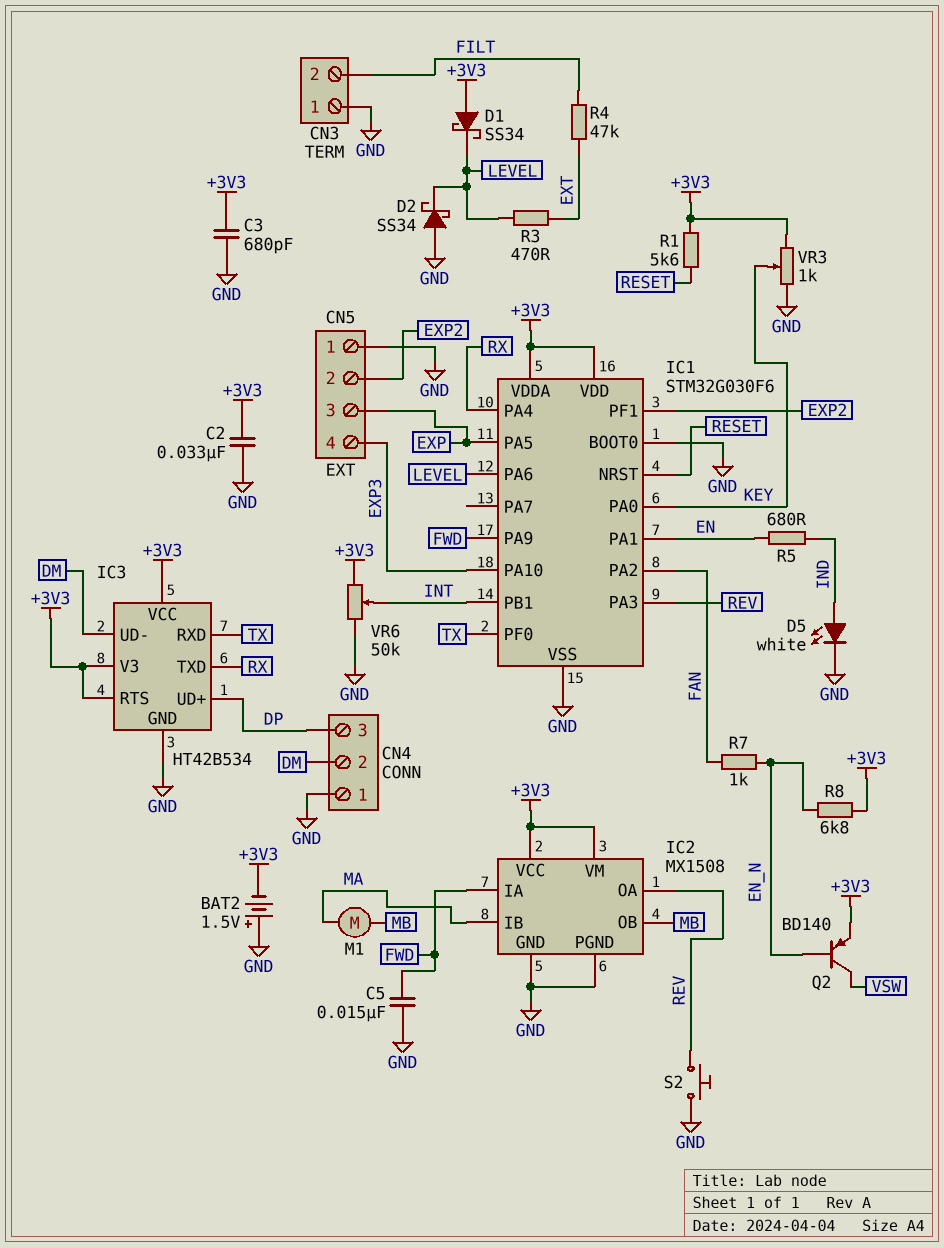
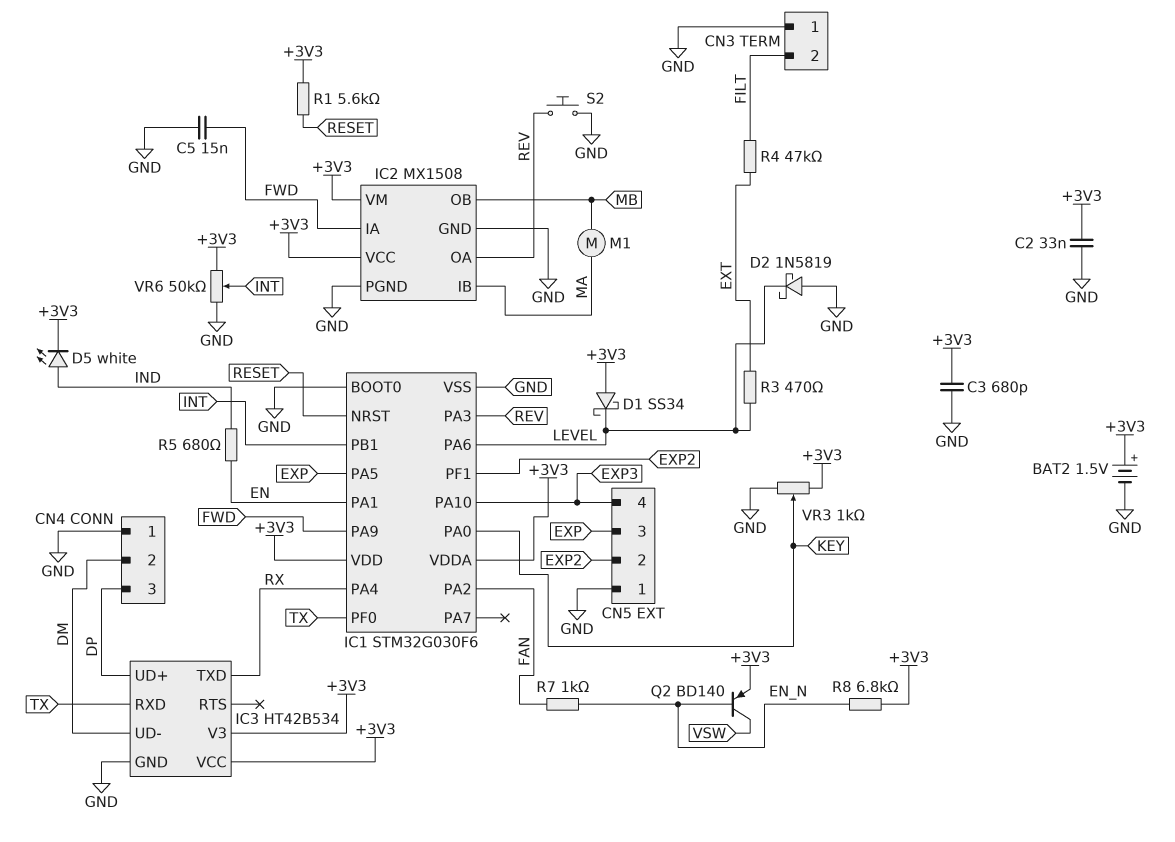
BAT2: 1.5V (plus GND, minus +3V3) -> 1.5V (plus +3V3, minus GND)
D2: schottky SS34 (A GND, K LEVEL) -> schottky 1N5819 (A GND, K LEVEL)
D5: LED white (A IND, K GND) -> LED white (A IND, K +3V3)
IC3 pin RTS: +3V3 -> none

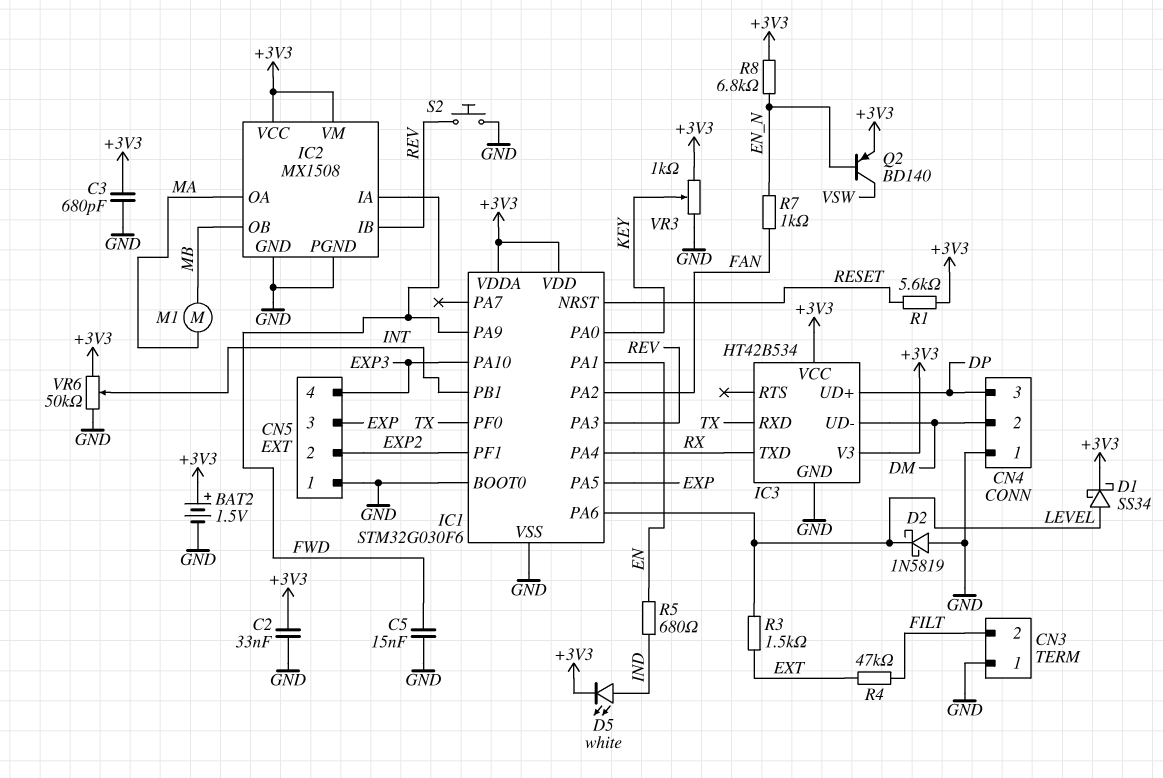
D1: schottky SS34 (A +3V3, K LEVEL) -> schottky SS34 (A LEVEL, K +3V3)
IC2 pin IB: MA -> REV
IC2 pin OA: REV -> MA
R3: 470 (EXT, LEVEL) -> 1.5k (EXT, LEVEL)

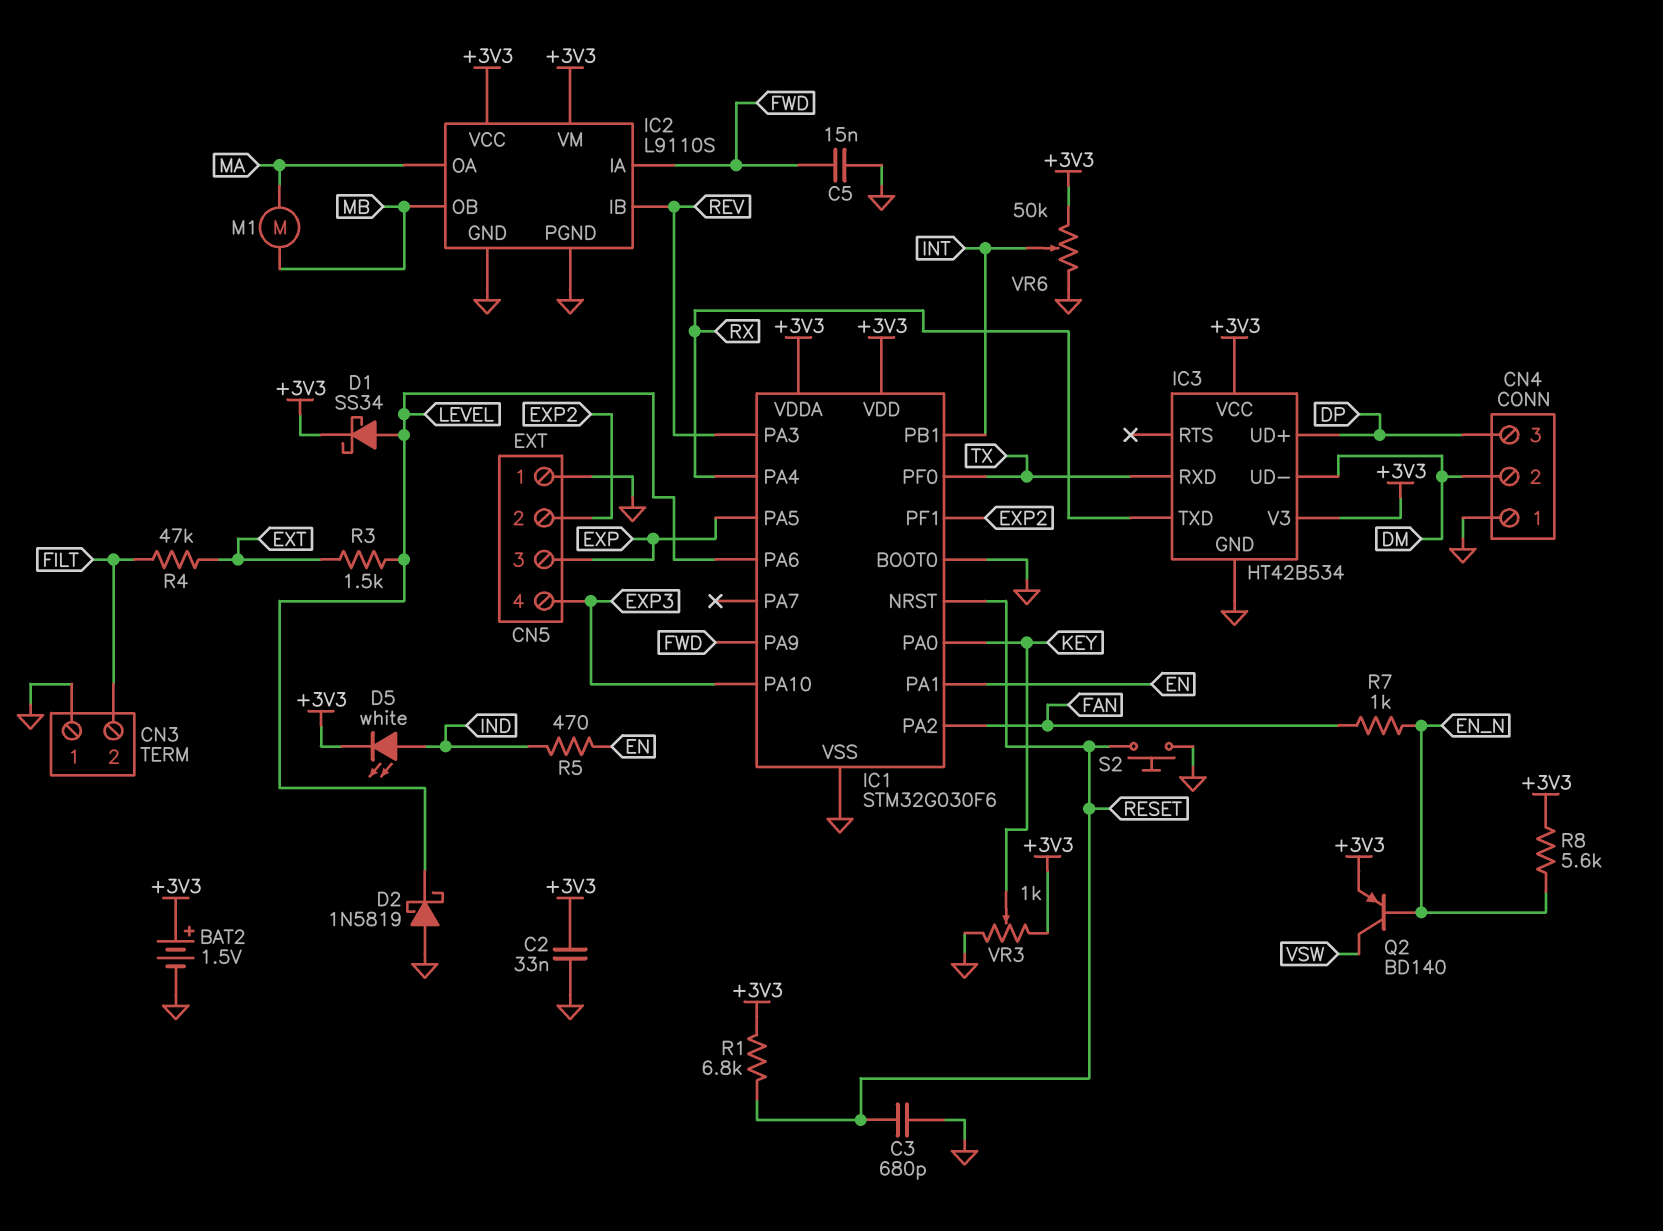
C3: 680pF (+3V3, GND) -> 680pF (GND, RESET)
IC2: MX1508 -> L9110S
R1: 5.6k (+3V3, RESET) -> 6.8k (+3V3, RESET)
R5: 680 (EN, IND) -> 470 (EN, IND)
R8: 6.8k (+3V3, EN_N) -> 5.6k (+3V3, EN_N)
S2: button (GND, REV) -> button (GND, RESET)

